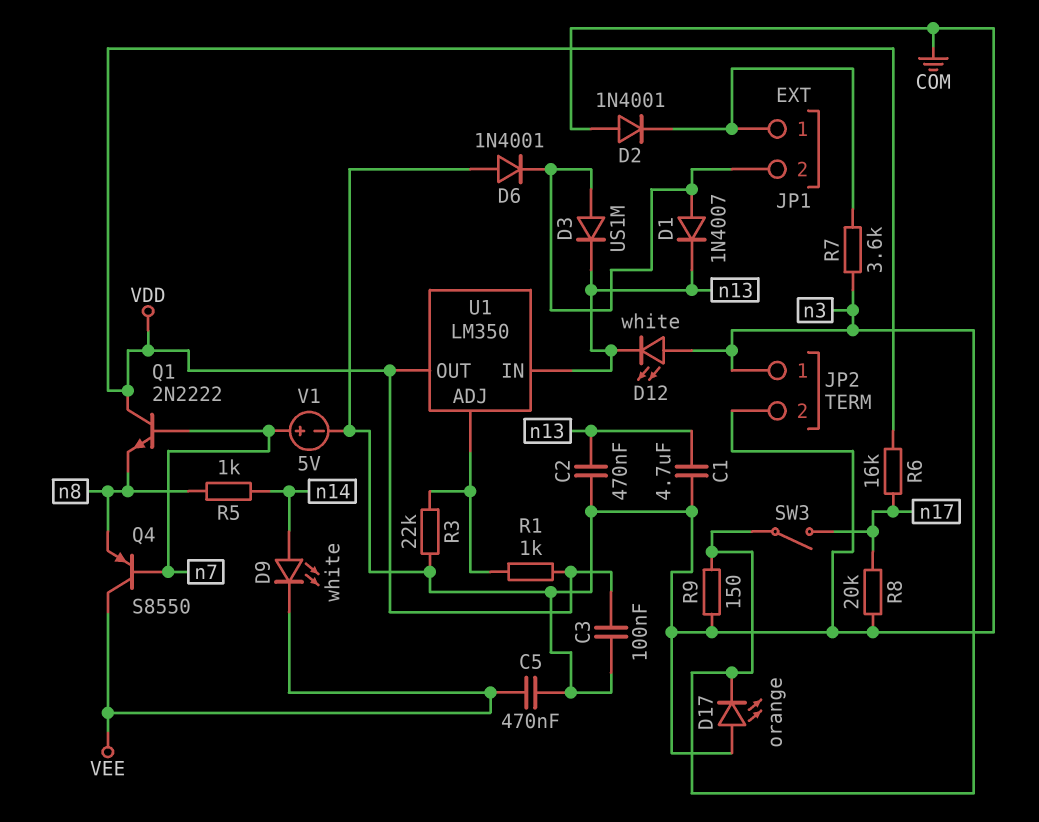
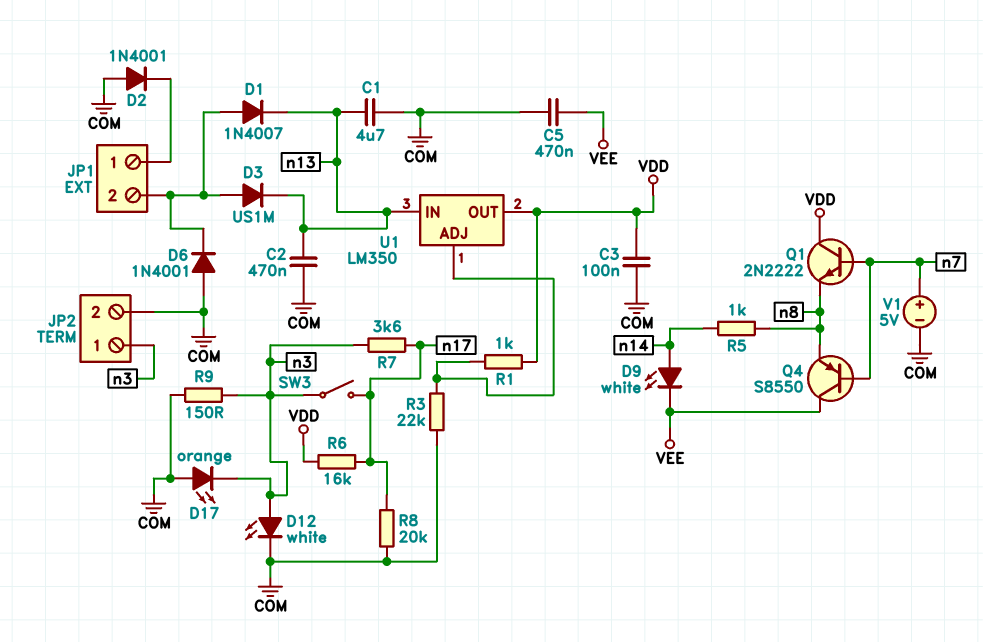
D12: LED white (A n3, K n13) -> LED white (A n3, K COM)
R7: 3.6k (JP1/1, n3) -> 3.6k (n3, n17)

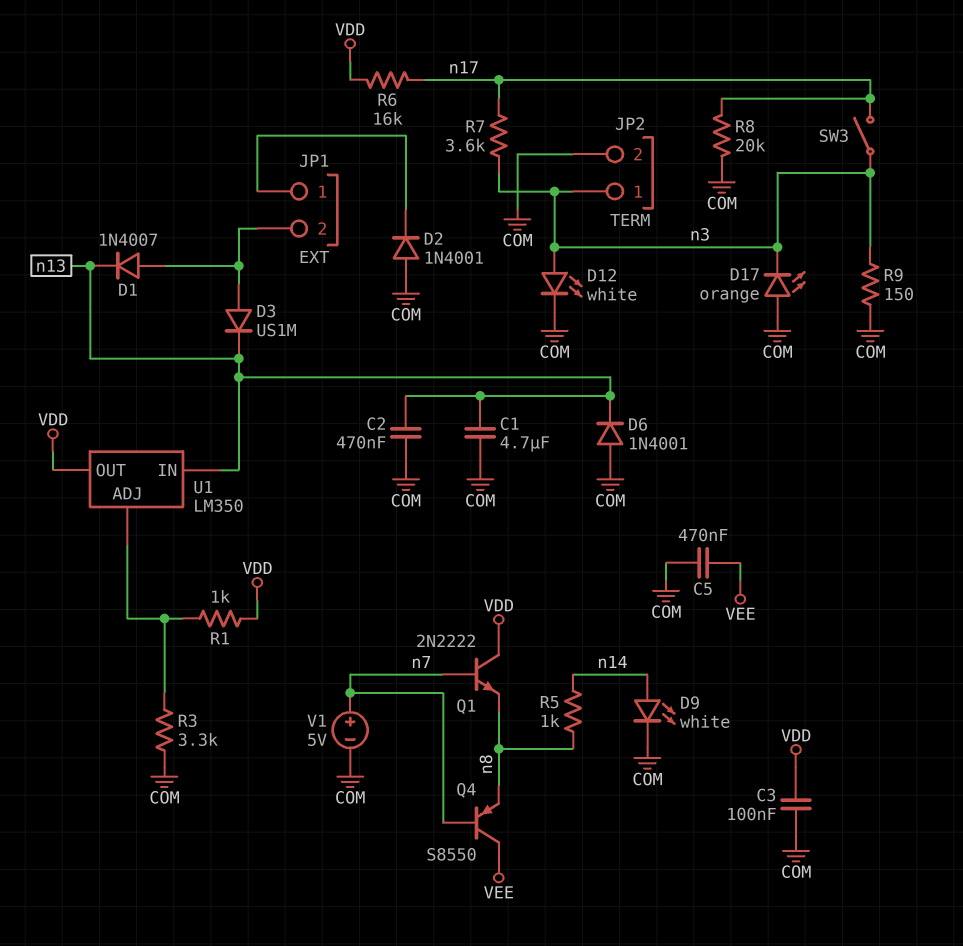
D6: diode 1N4001 (A COM, K JP1/2) -> diode 1N4001 (A COM, K n13)
D9: LED white (A n14, K VEE) -> LED white (A n14, K COM)
R3: 22k (COM, U1/ADJ) -> 3.3k (COM, U1/ADJ)

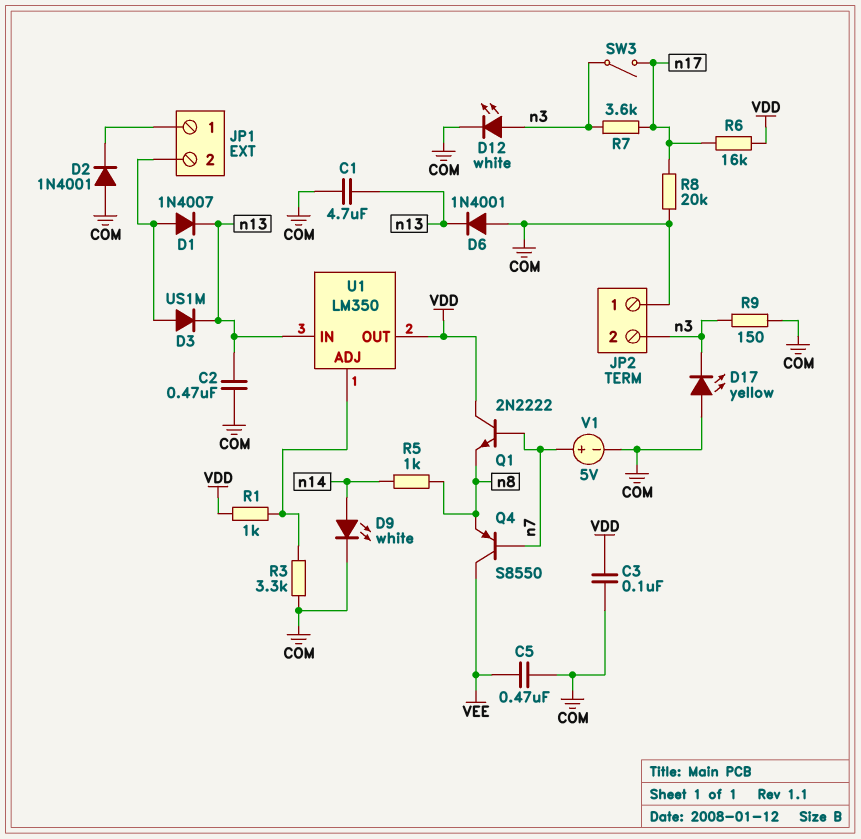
D17: LED orange (A COM, K n3) -> LED yellow (A COM, K n3)
JP2 pin 1: n3 -> COM
JP2 pin 2: COM -> n3

